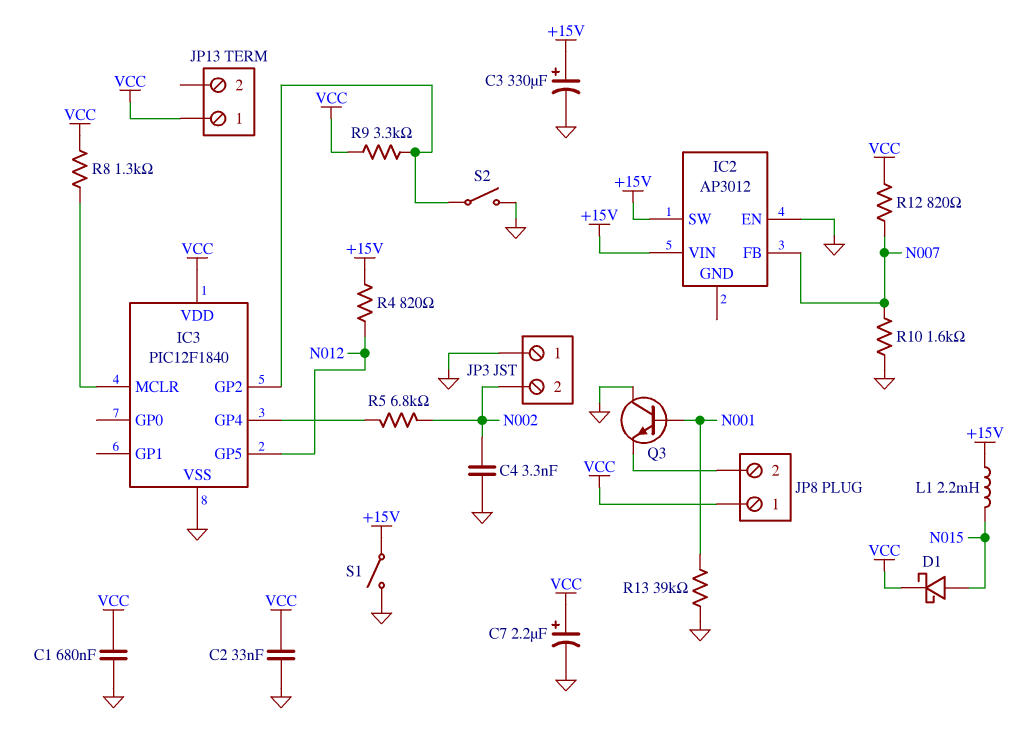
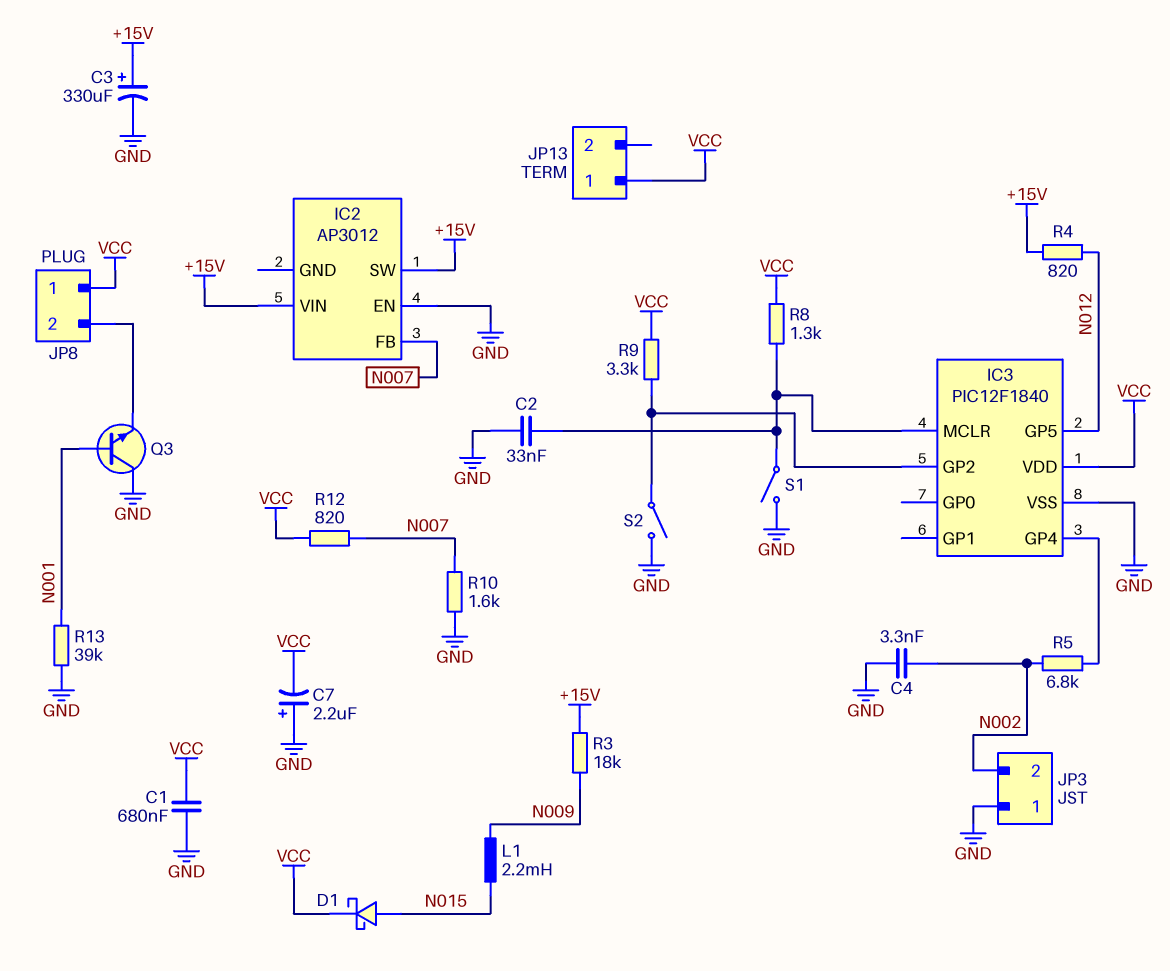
C2: 33nF (GND, VCC) -> 33nF (GND, IC3/MCLR)
C7: 2.2uF (plus VCC, minus GND) -> 2.2uF (plus GND, minus VCC)
L1: 2.2mH (+15V, N015) -> 2.2mH (N009, N015)
R3: none -> 18k (+15V, N009)
S1: switch (+15V, GND) -> switch (GND, IC3/MCLR)

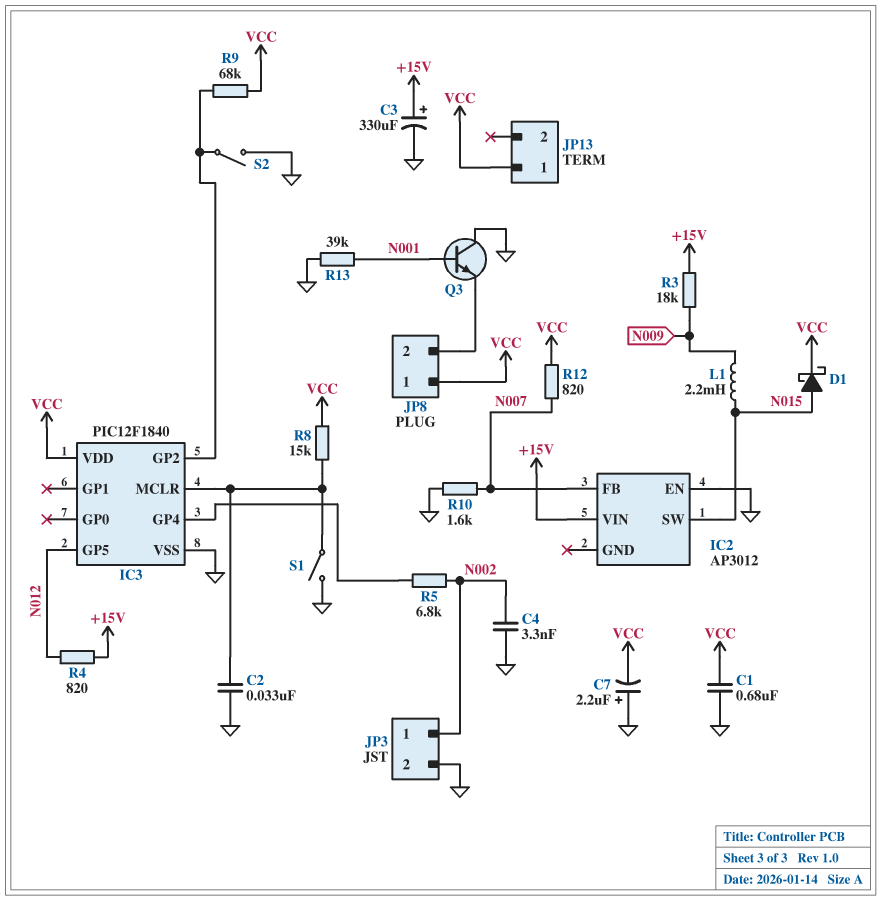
IC2 pin SW: +15V -> N015
JP3 pin 1: GND -> N002
JP3 pin 2: N002 -> GND
R8: 1.3k (IC3/MCLR, VCC) -> 15k (IC3/MCLR, VCC)
R9: 3.3k (IC3/GP2, VCC) -> 68k (IC3/GP2, VCC)

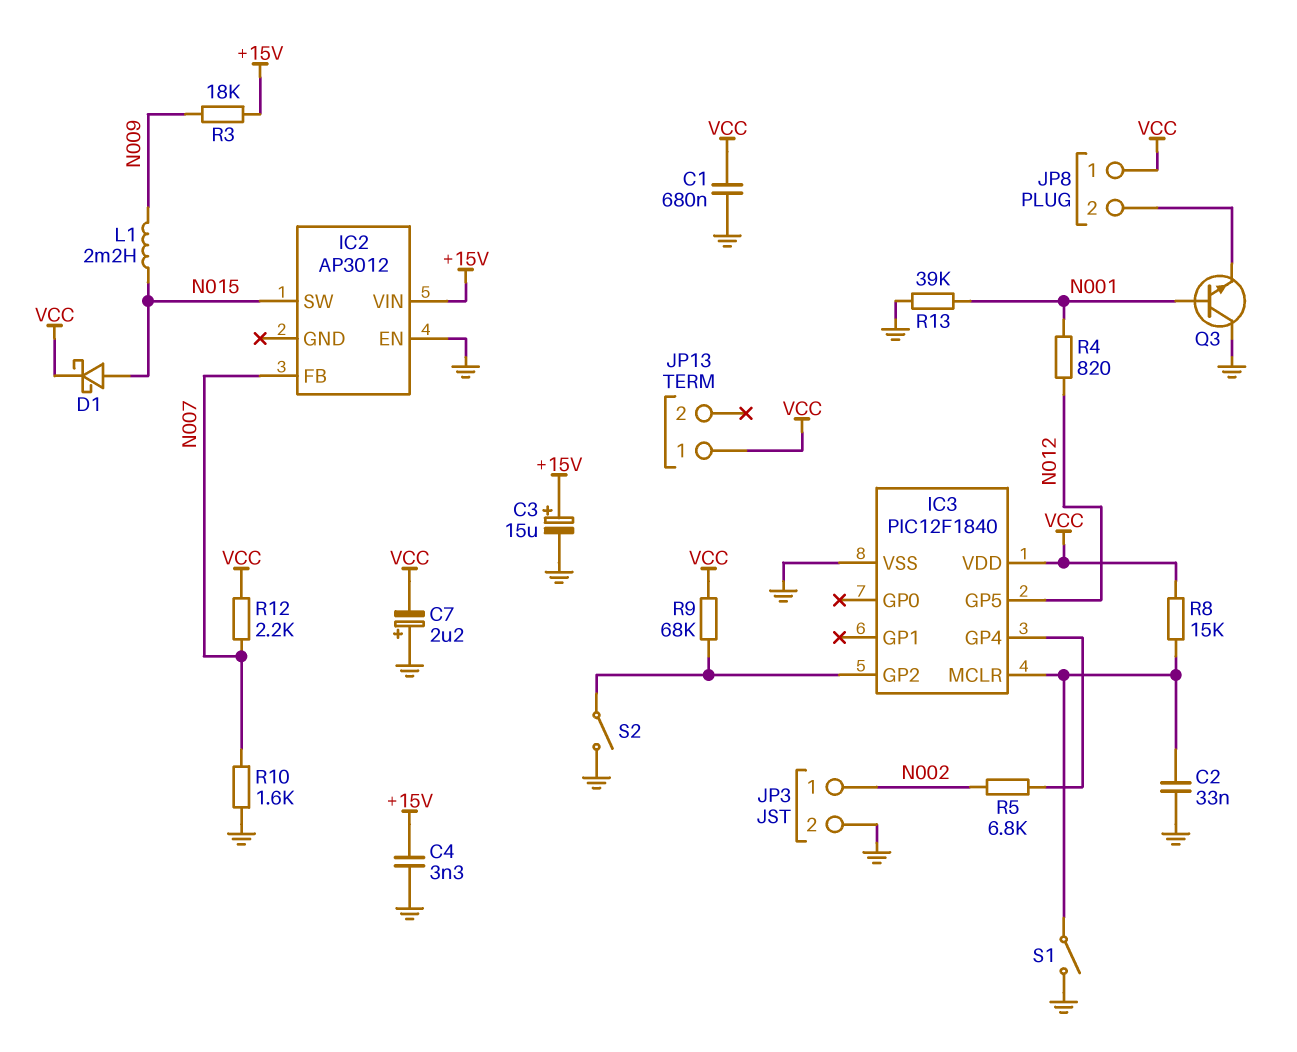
C3: 330uF (plus +15V, minus GND) -> 15uF (plus +15V, minus GND)
C4: 3.3nF (GND, N002) -> 3.3nF (+15V, GND)
R4: 820 (+15V, N012) -> 820 (N001, N012)
R12: 820 (N007, VCC) -> 2.2k (N007, VCC)

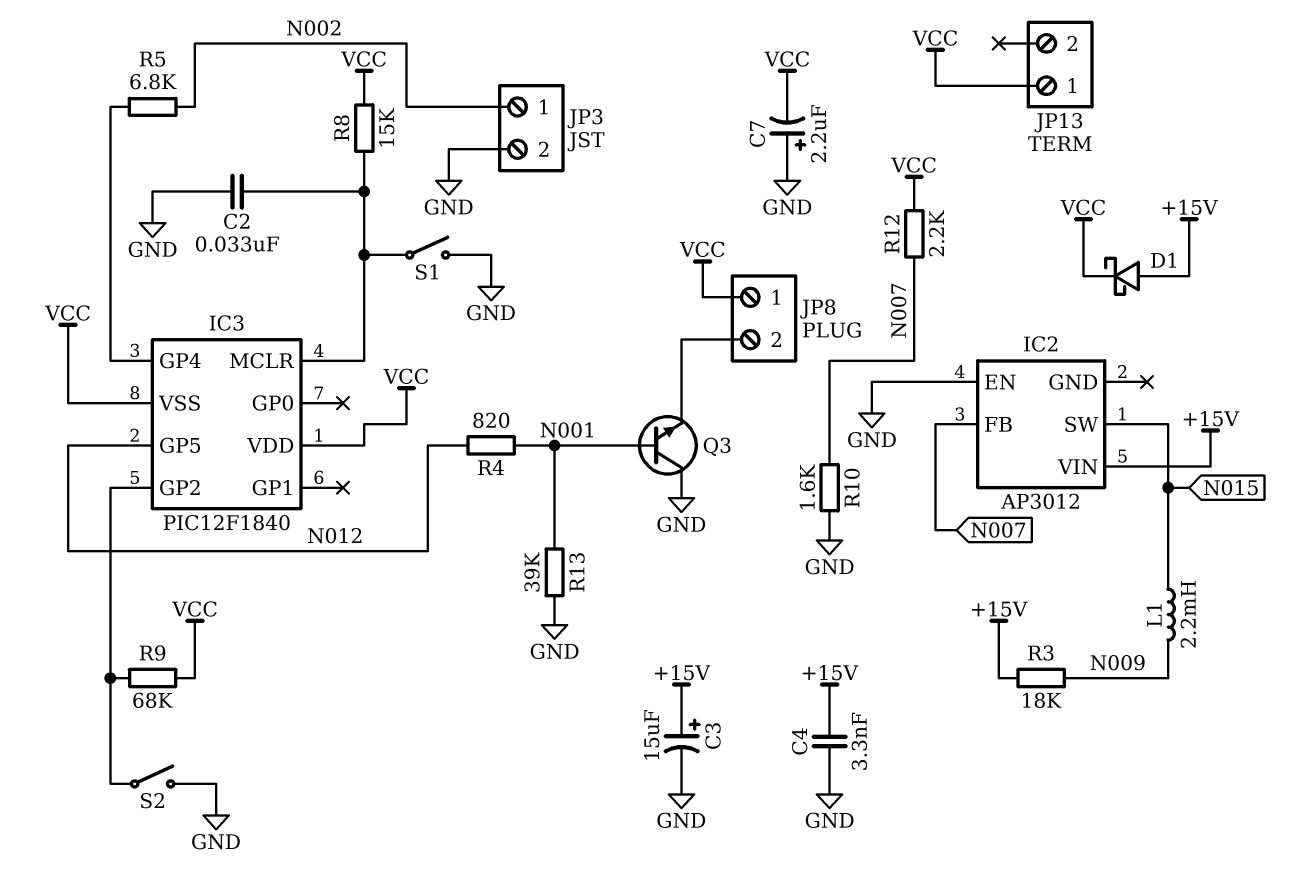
C1: 680nF (GND, VCC) -> none
D1: schottky (A N015, K VCC) -> schottky (A +15V, K VCC)
IC3 pin VSS: GND -> VCC

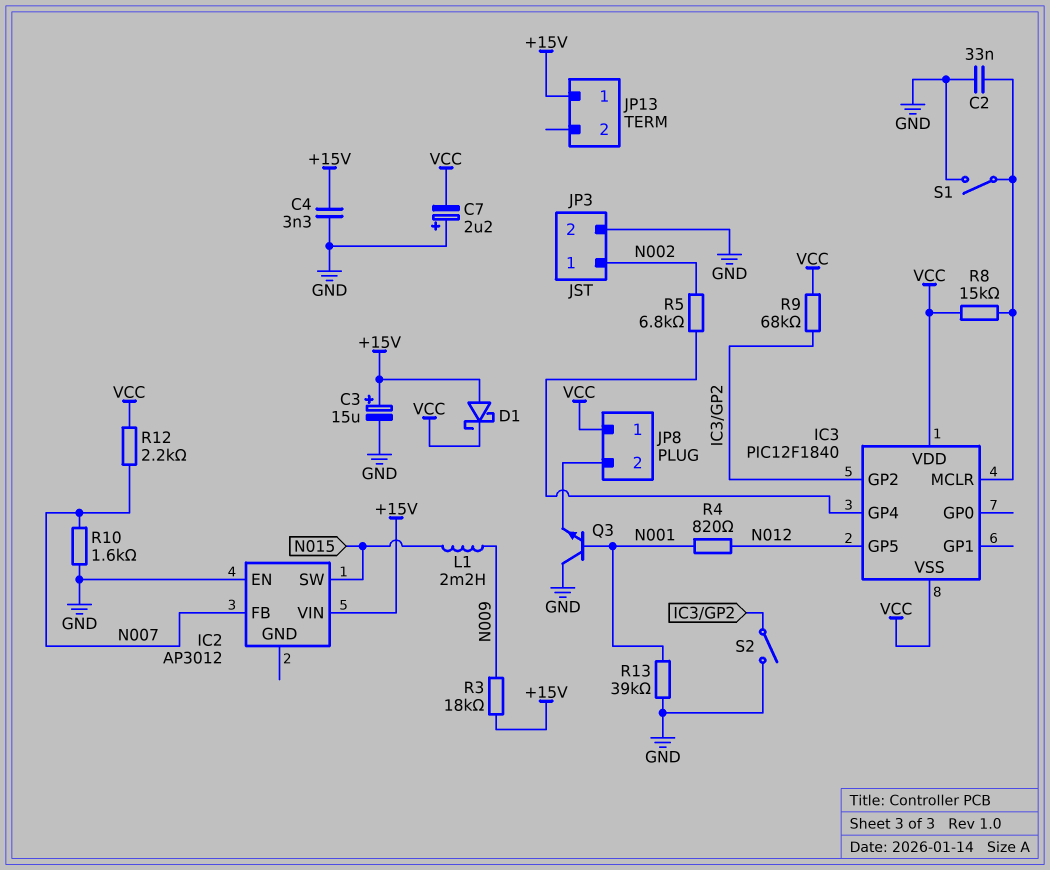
JP13 pin 1: VCC -> +15V

